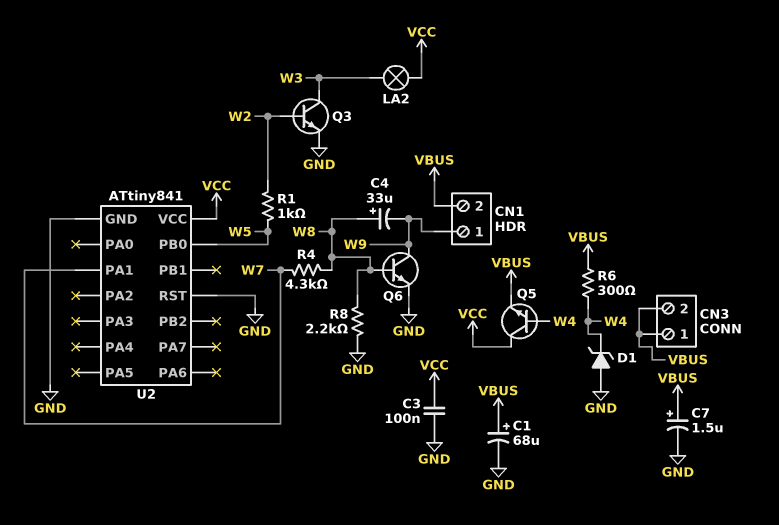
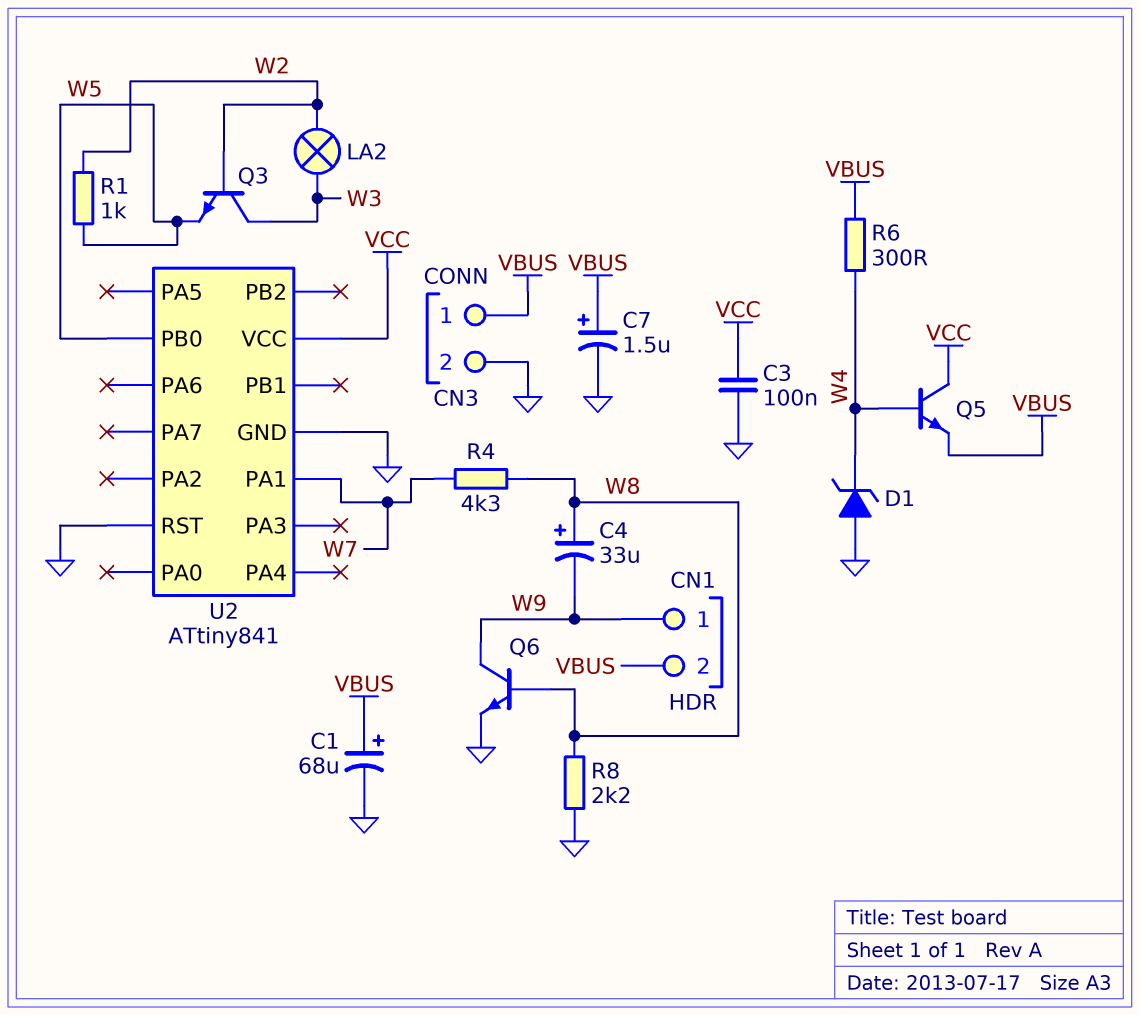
CN3 pin 2: VBUS -> GND
LA2: lamp (VCC, W3) -> lamp (W2, W3)
Q3: NPN (B W2, C W3, E GND) -> NPN (B W2, C W3, E W5)

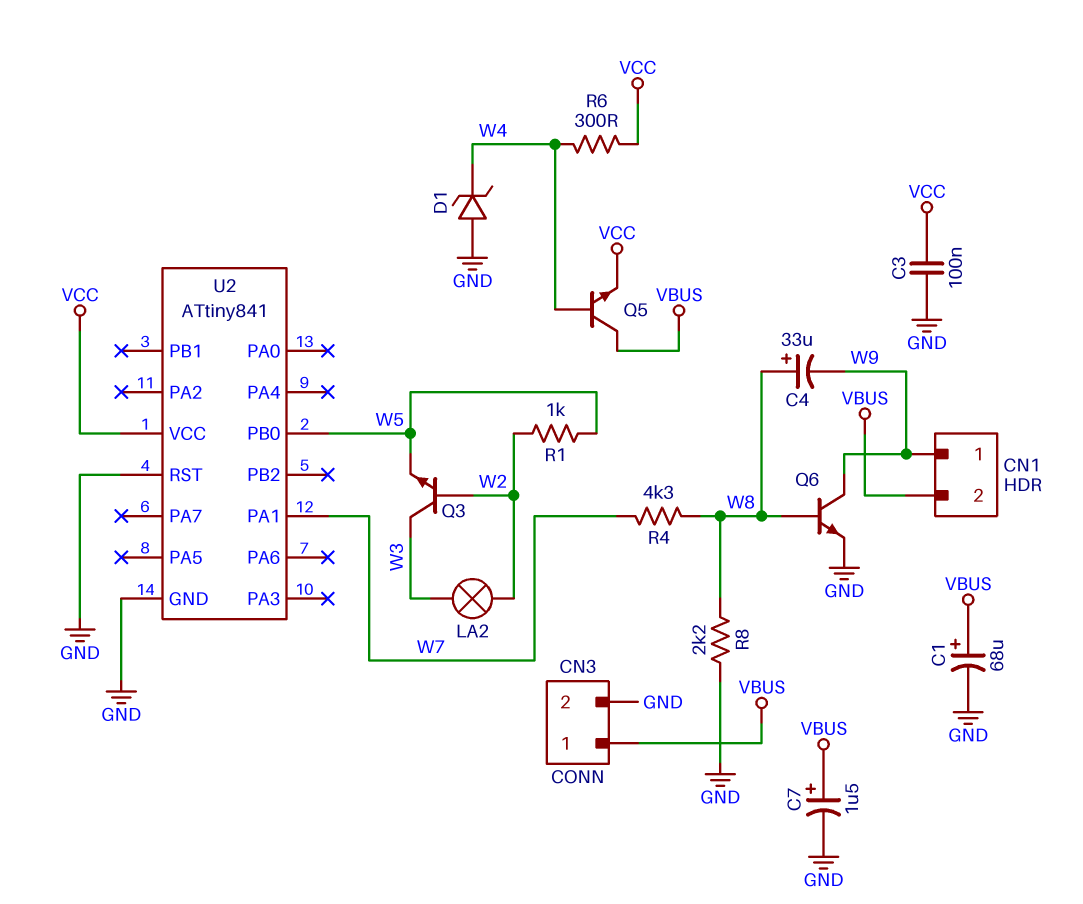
Q5: NPN (B W4, C VCC, E VBUS) -> NPN (B W4, C VBUS, E VCC)
R6: 300 (VBUS, W4) -> 300 (VCC, W4)

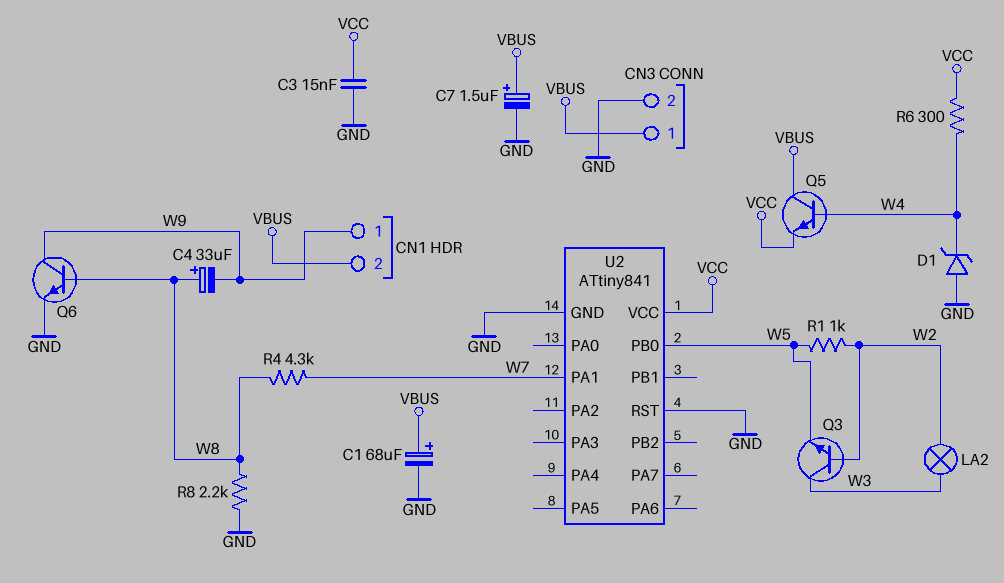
C3: 100nF (GND, VCC) -> 15nF (GND, VCC)

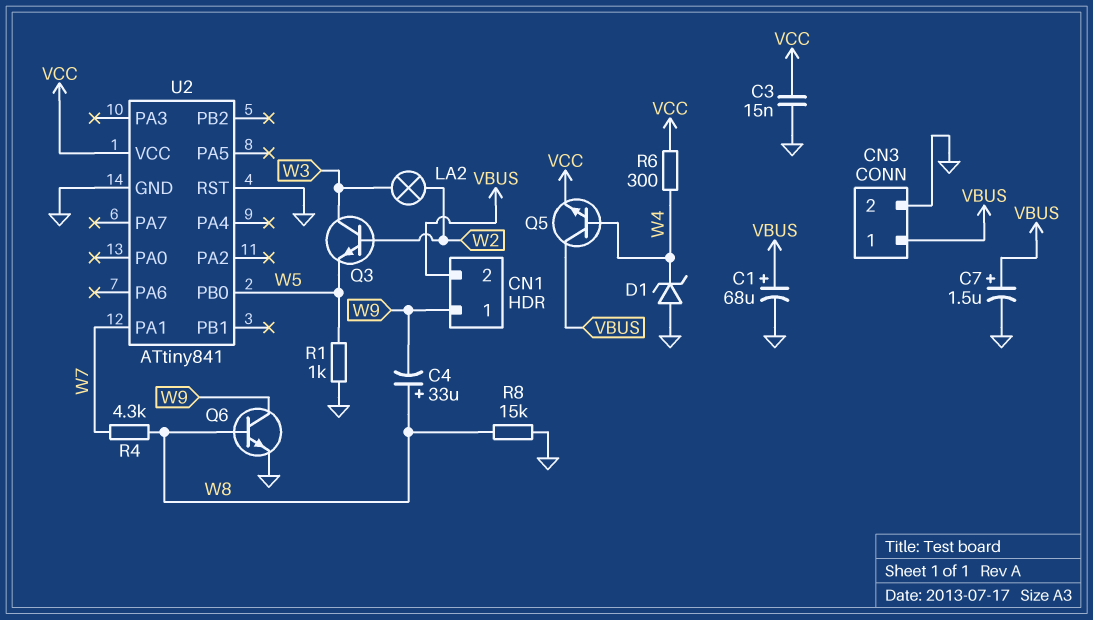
R1: 1k (W2, W5) -> 1k (GND, W5)
R8: 2.2k (GND, W8) -> 15k (GND, W8)

